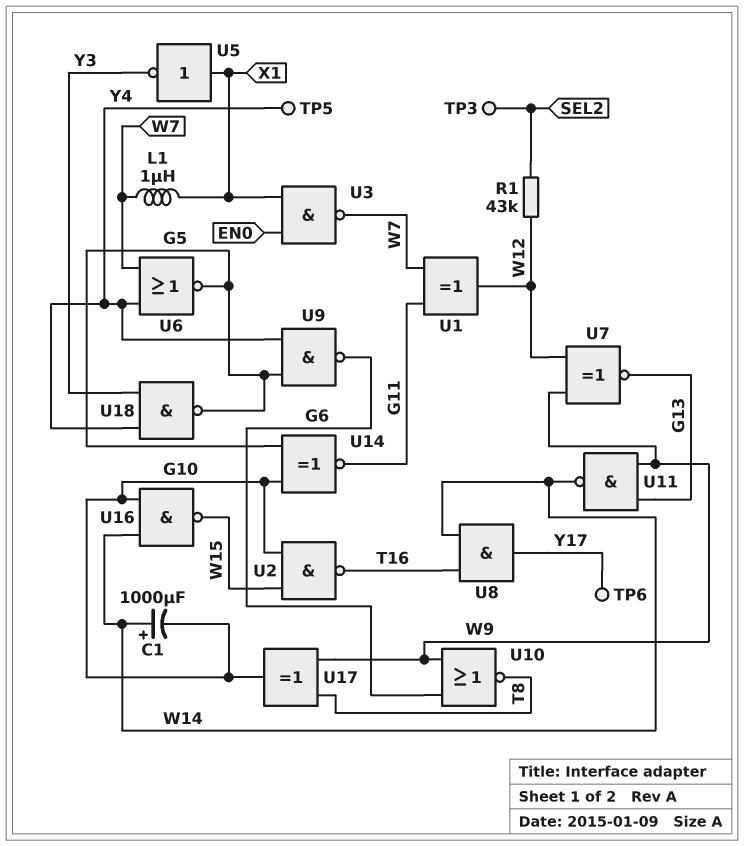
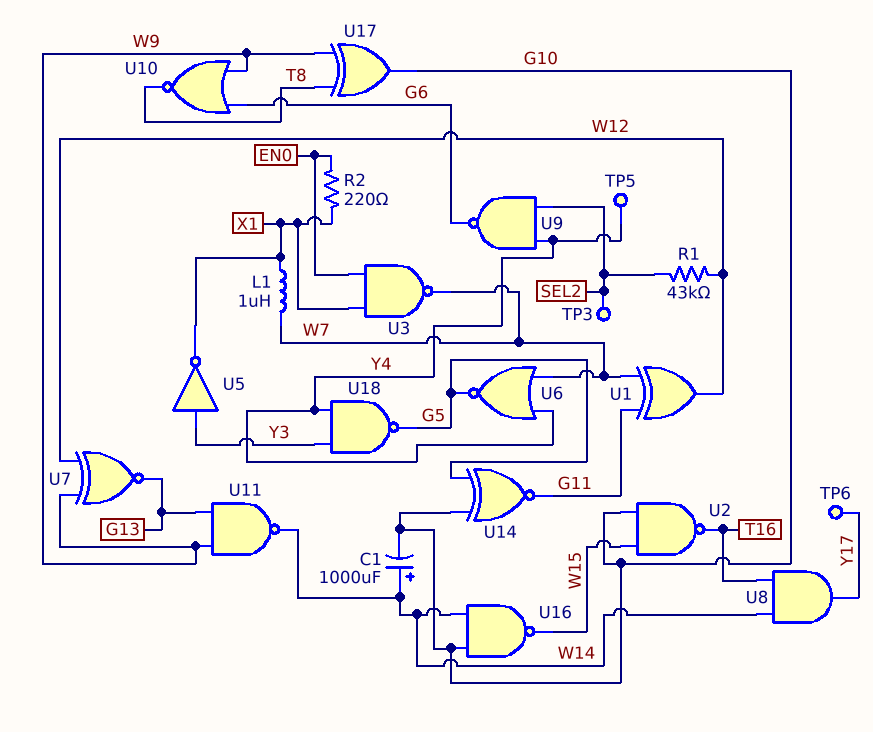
R2: none -> 220 (EN0, X1)
U5: NOT (in X1, out Y3) -> NOT (in Y3, out X1)
U9: NAND (in G5, in Y4, out G6) -> NAND (in SEL2, in Y4, out G6)

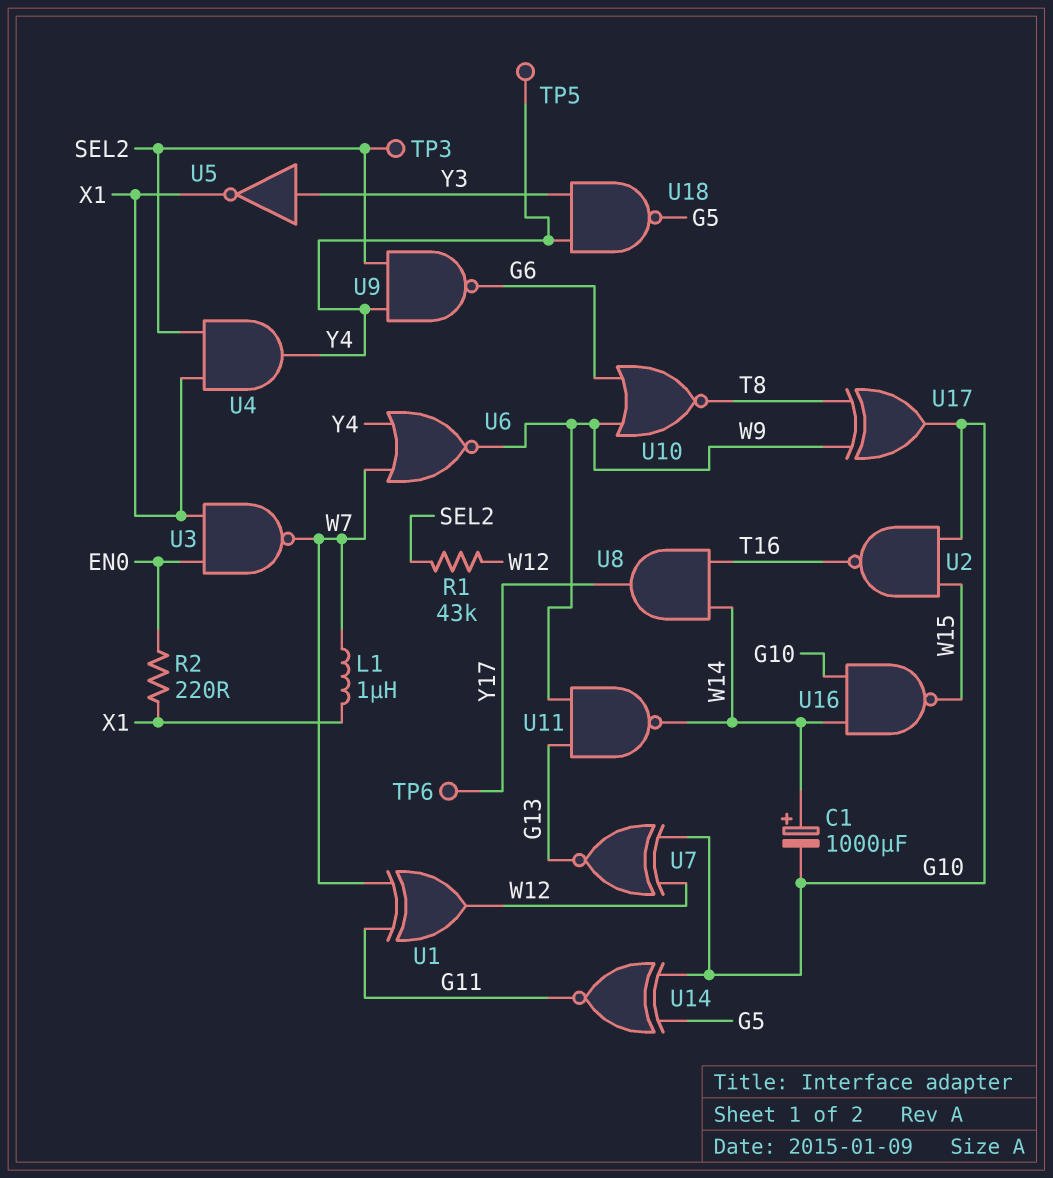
U4: none -> AND (in SEL2, in X1, out Y4)
U6: NOR (in W7, in Y4, out G5) -> NOR (in W7, in Y4, out W9)
U7: XNOR (in W9, in W12, out G13) -> XNOR (in G10, in W12, out G13)

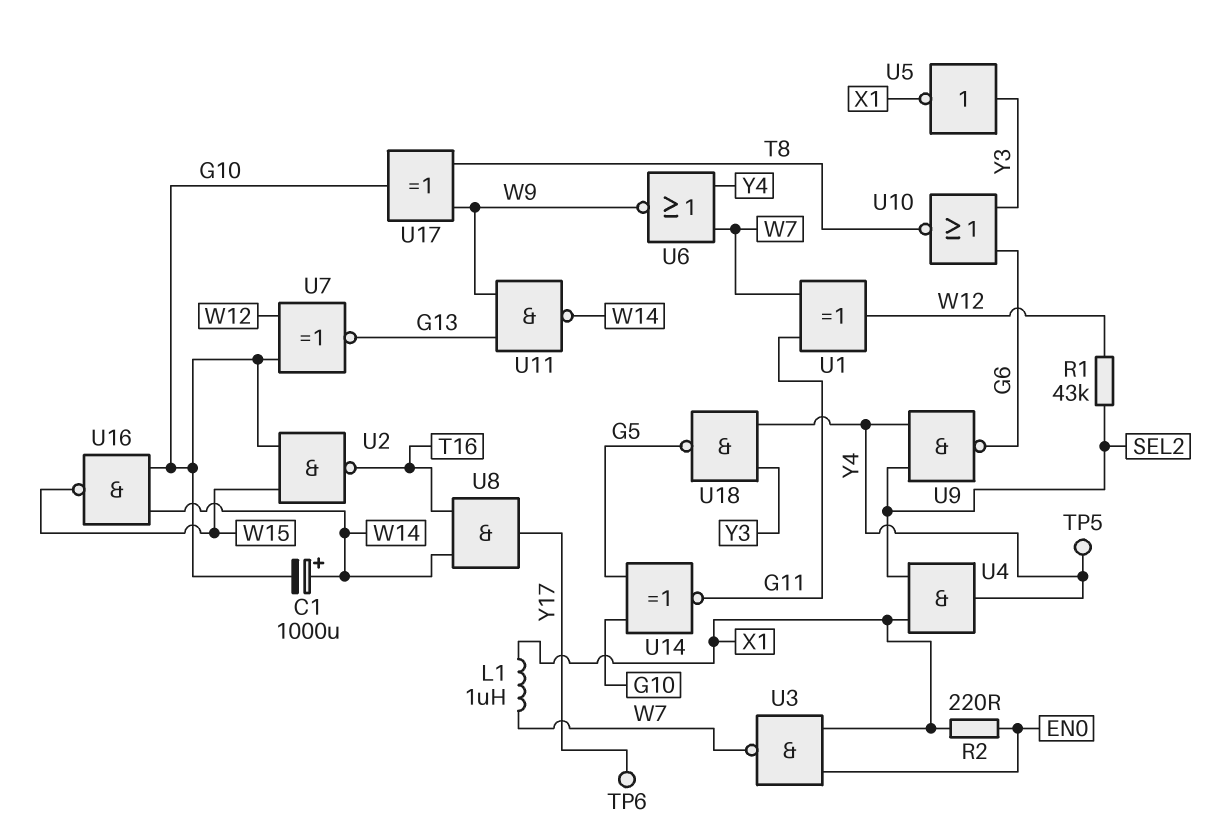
TP3: test point (SEL2) -> none
U10: NOR (in G6, in W9, out T8) -> NOR (in G6, in Y3, out T8)

